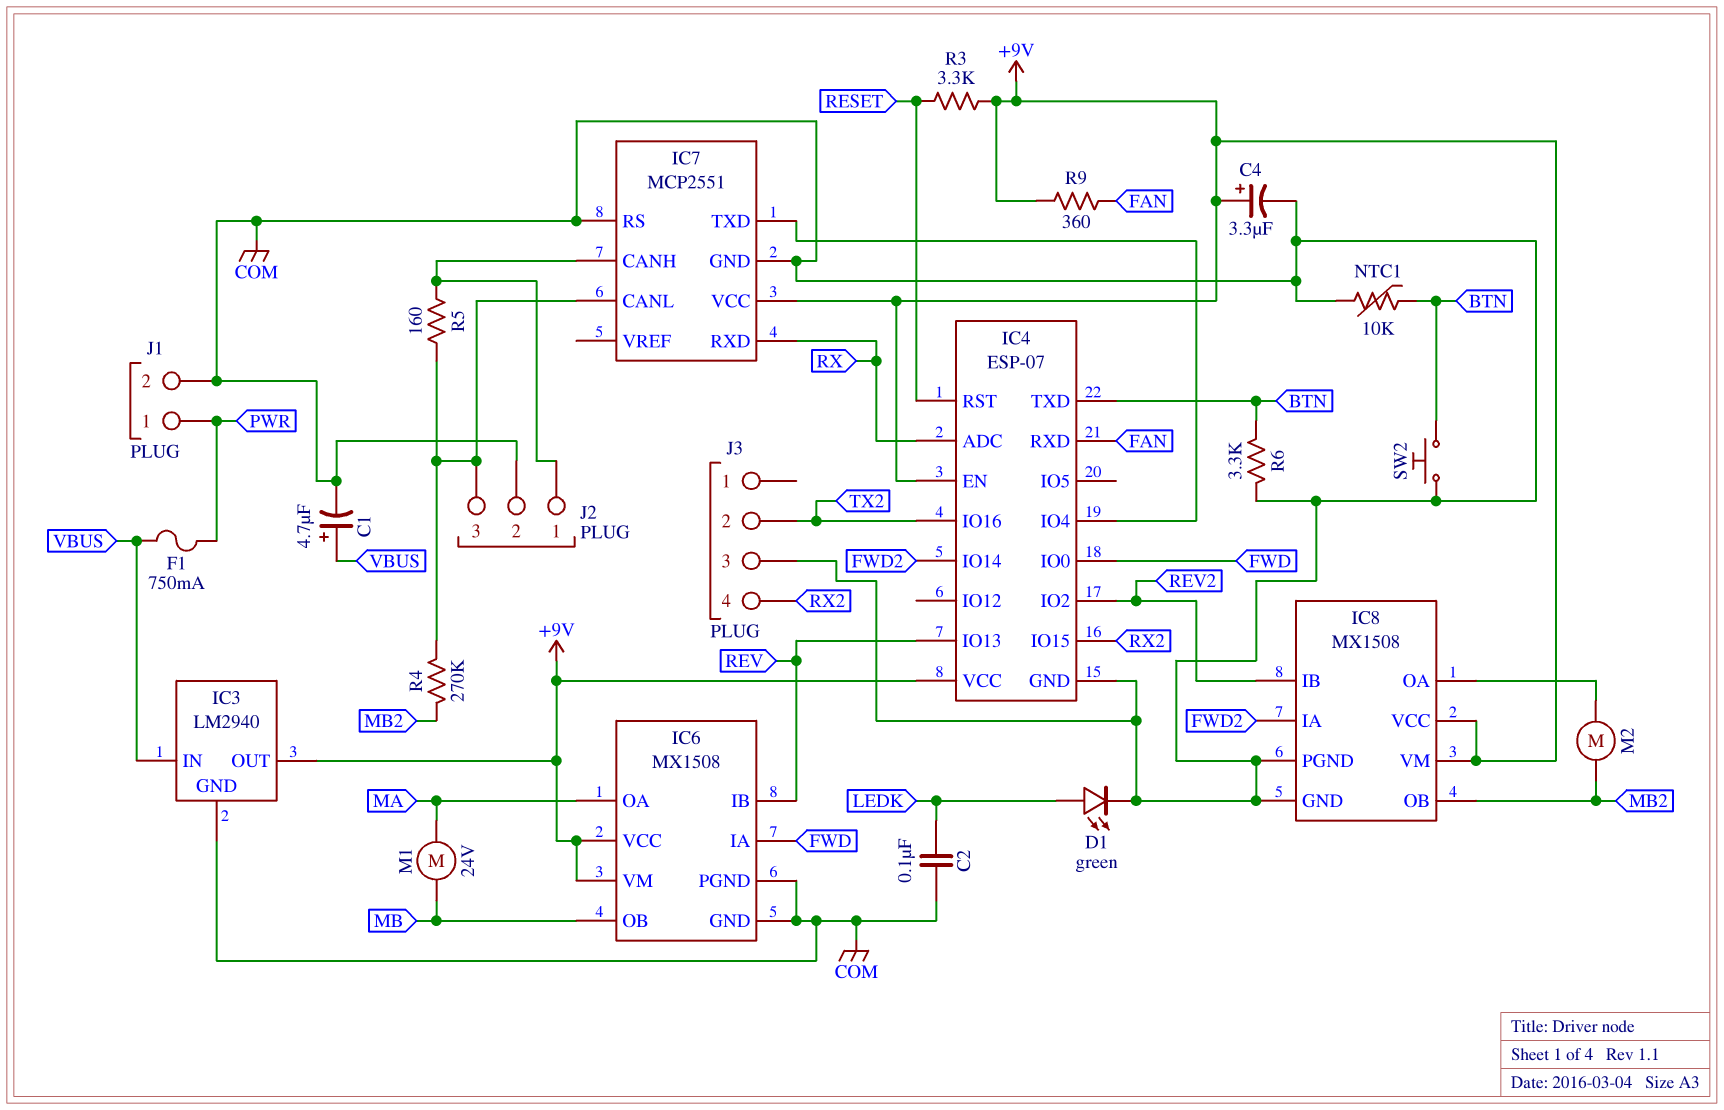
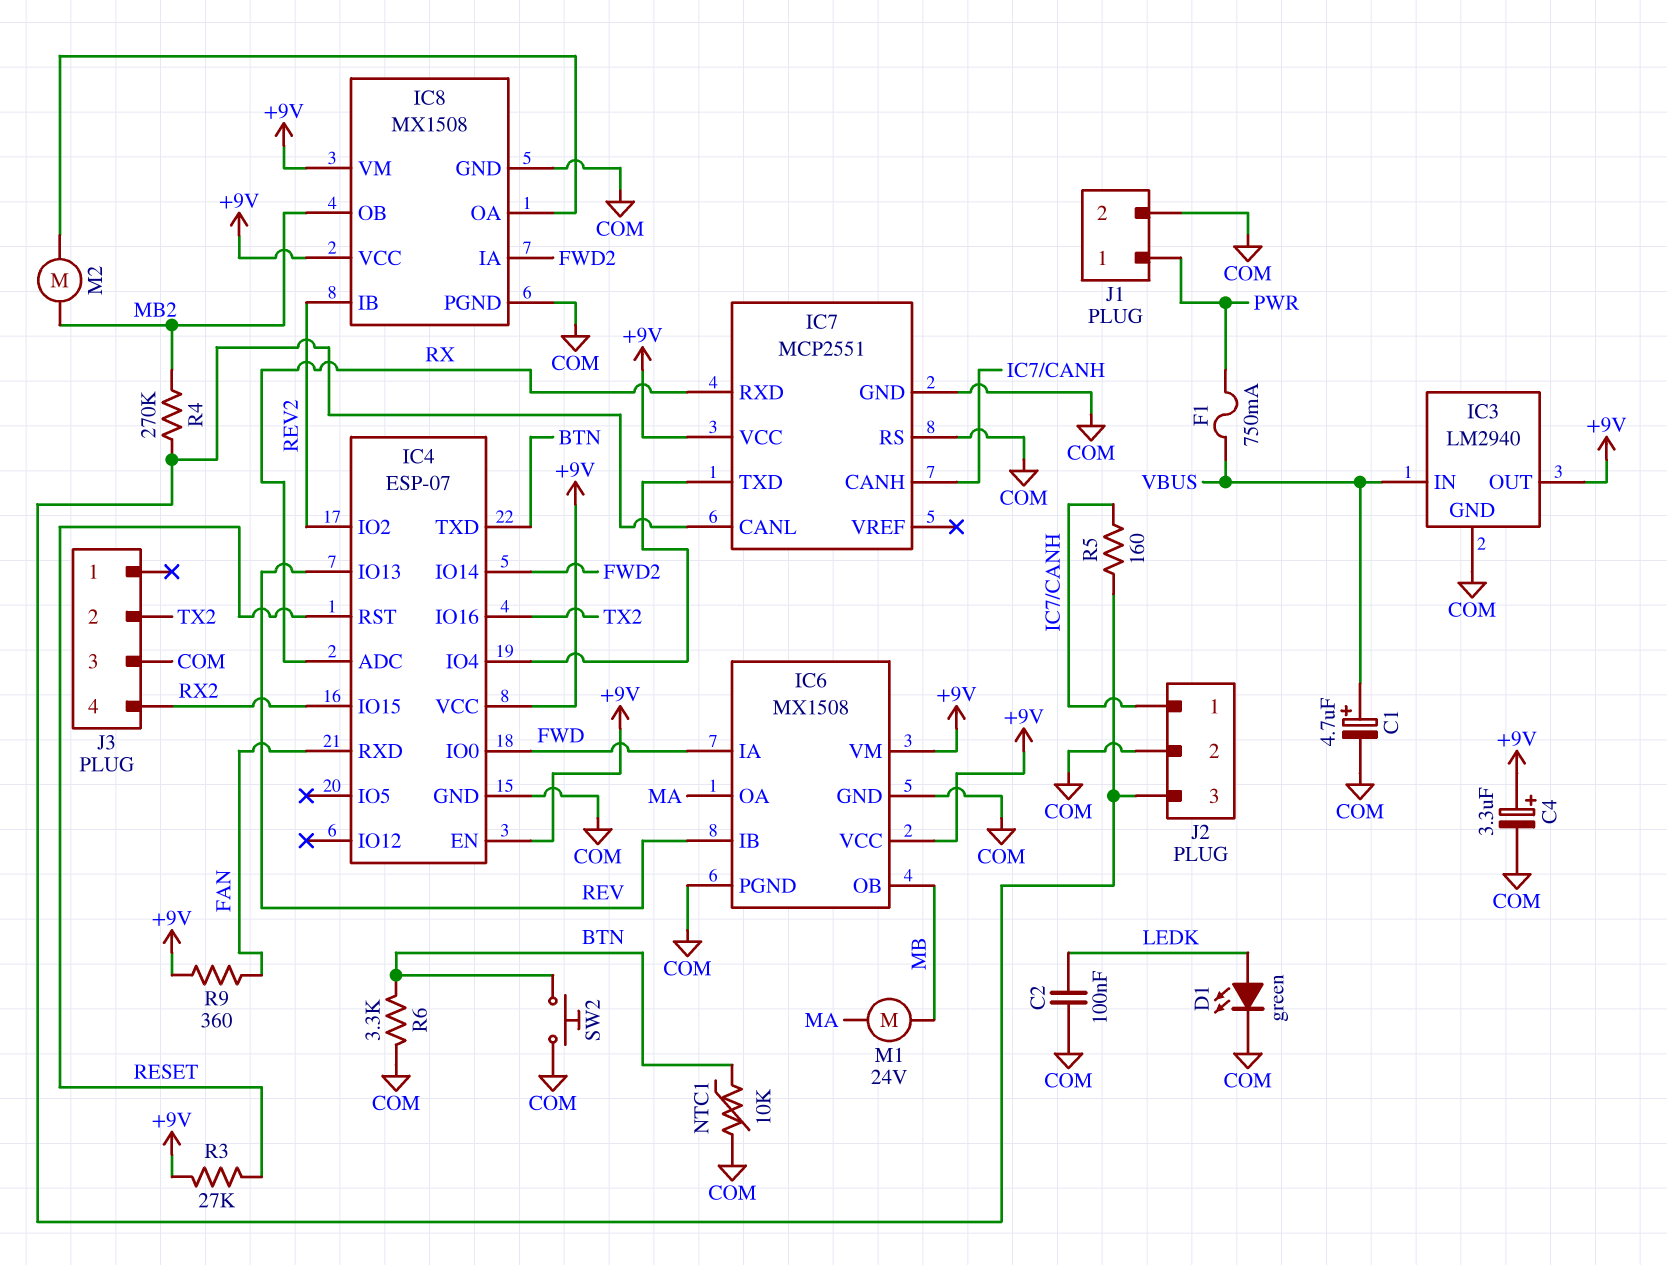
R3: 3.3k (+9V, RESET) -> 27k (+9V, RESET)

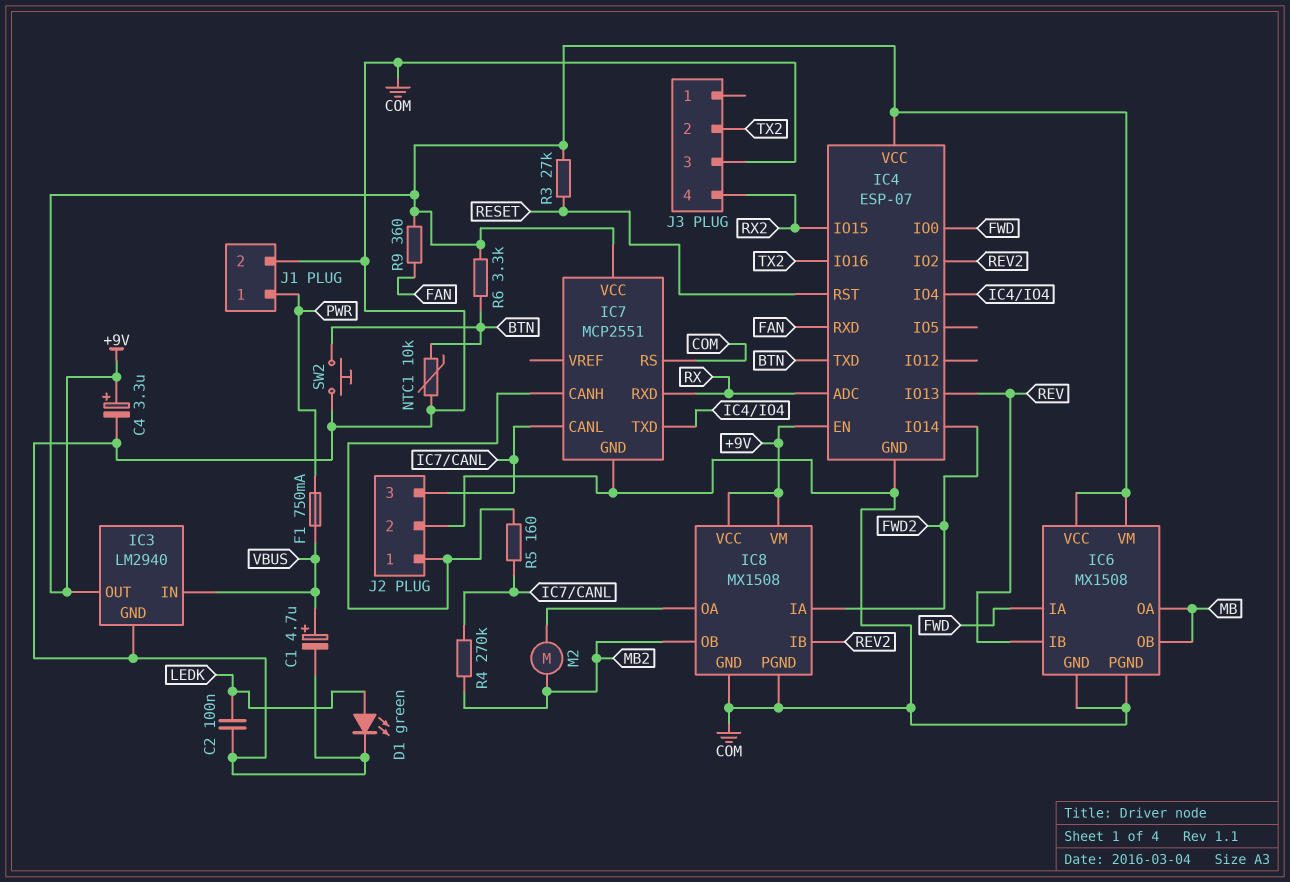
IC6 pin OA: MA -> MB
M1: motor 24V (MA, MB) -> none
R6: 3.3k (BTN, COM) -> 3.3k (+9V, BTN)

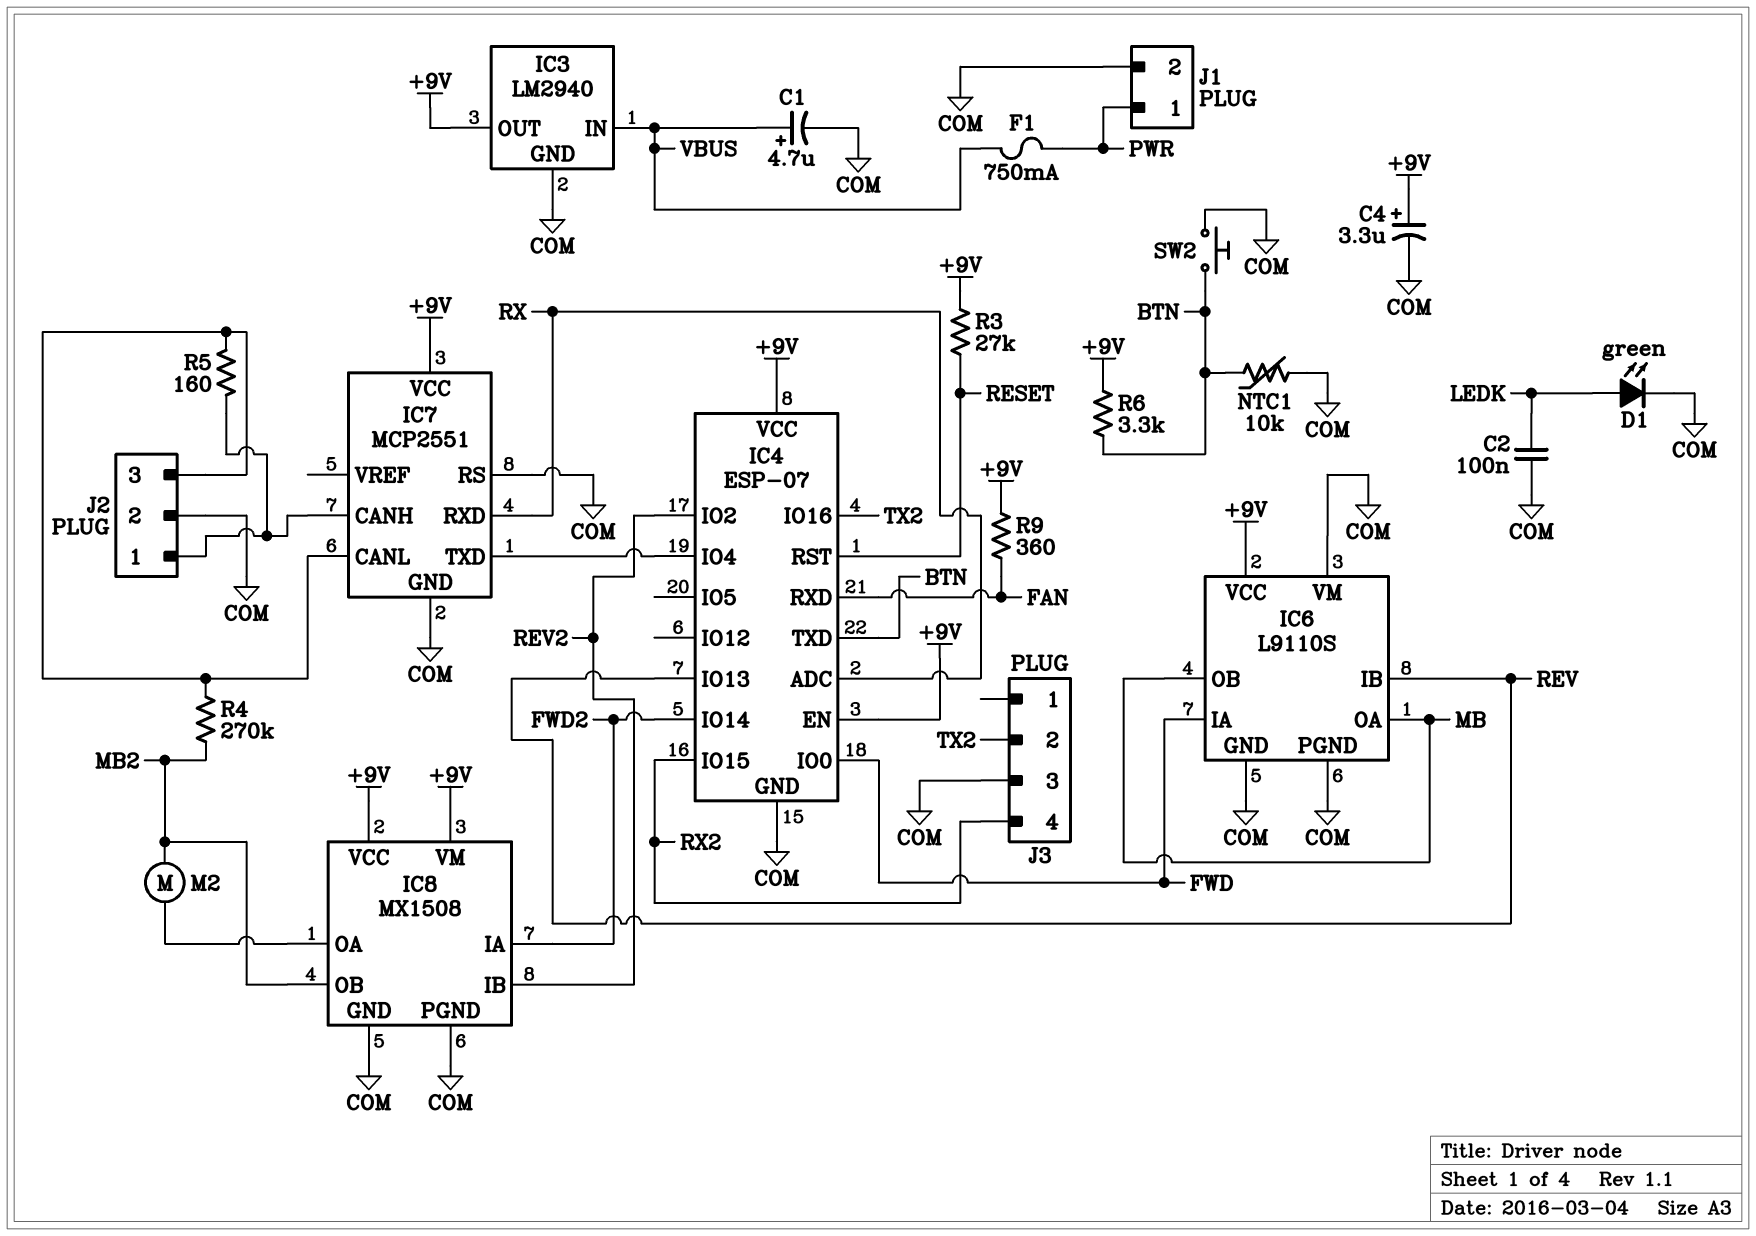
IC6: MX1508 -> L9110S
IC6 pin VM: +9V -> COM

